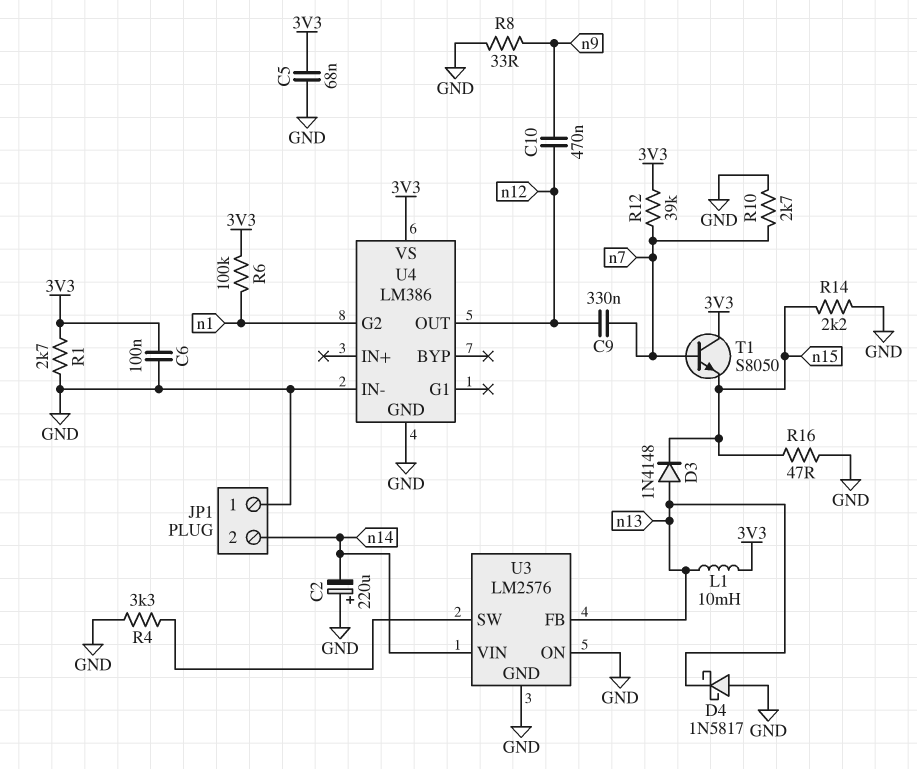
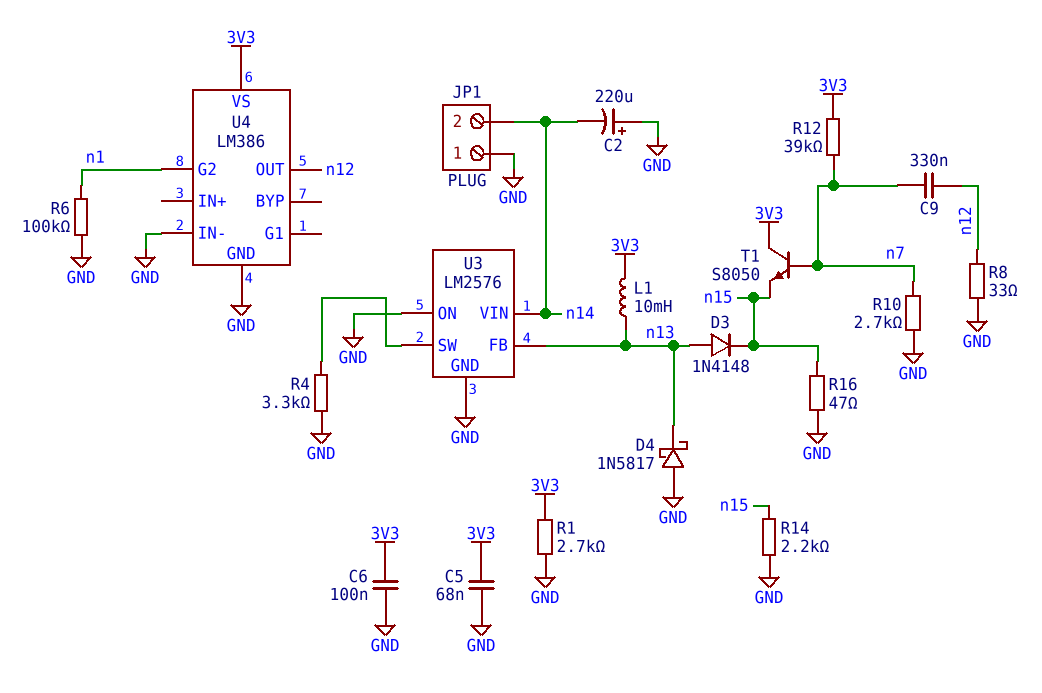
C10: 470nF (n9, n12) -> none
R6: 100k (3V3, n1) -> 100k (GND, n1)
R8: 33 (GND, n9) -> 33 (GND, n12)

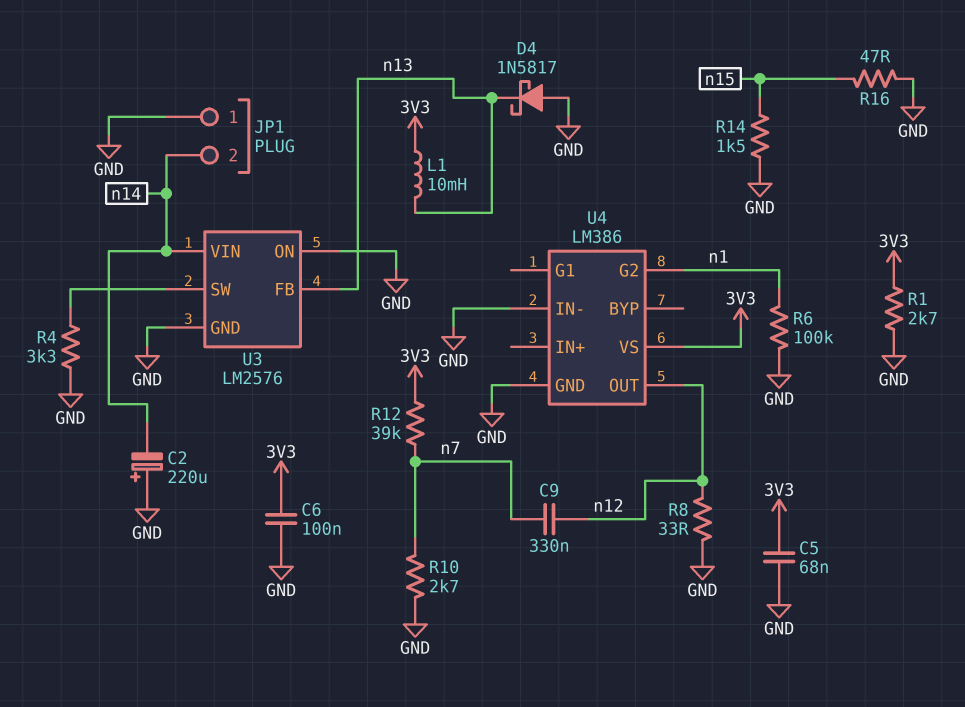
D3: diode 1N4148 (A n13, K n15) -> none
R14: 2.2k (GND, n15) -> 1.5k (GND, n15)
T1: NPN S8050 (B n7, C 3V3, E n15) -> none

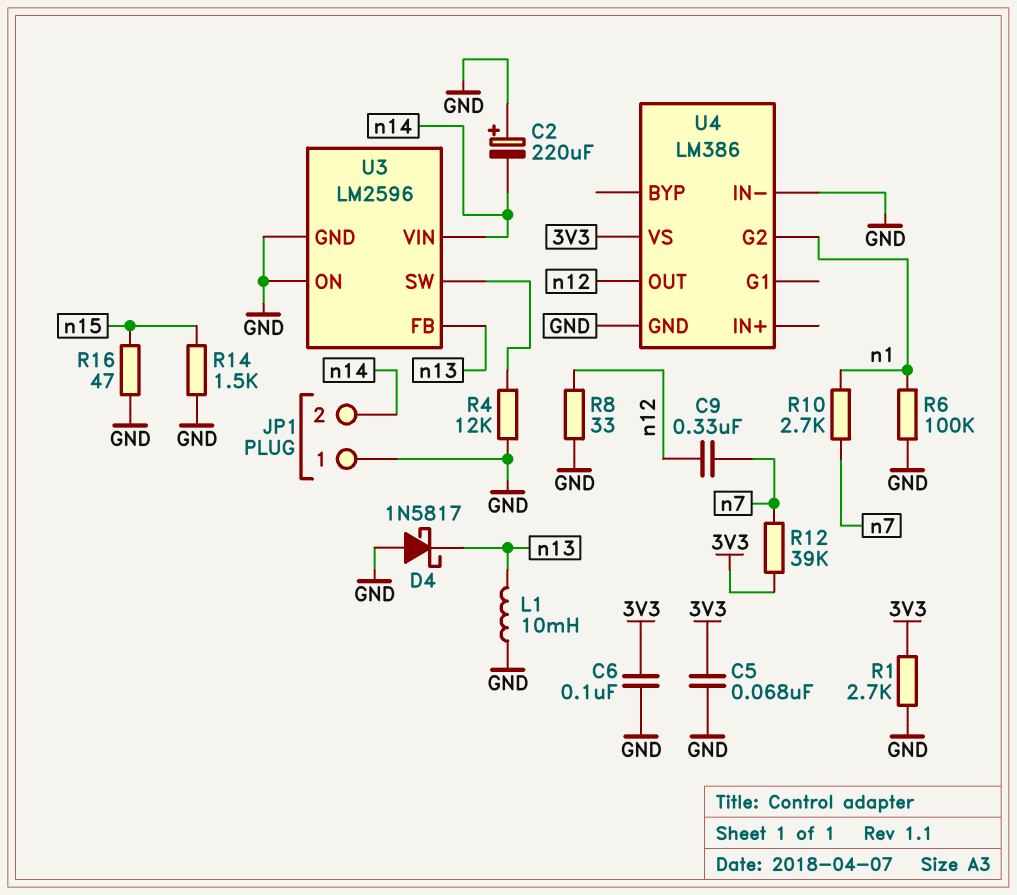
L1: 10mH (3V3, n13) -> 10mH (GND, n13)
R4: 3.3k (GND, U3/SW) -> 12k (GND, U3/SW)
R10: 2.7k (GND, n7) -> 2.7k (n1, n7)
U3: LM2576 -> LM2596

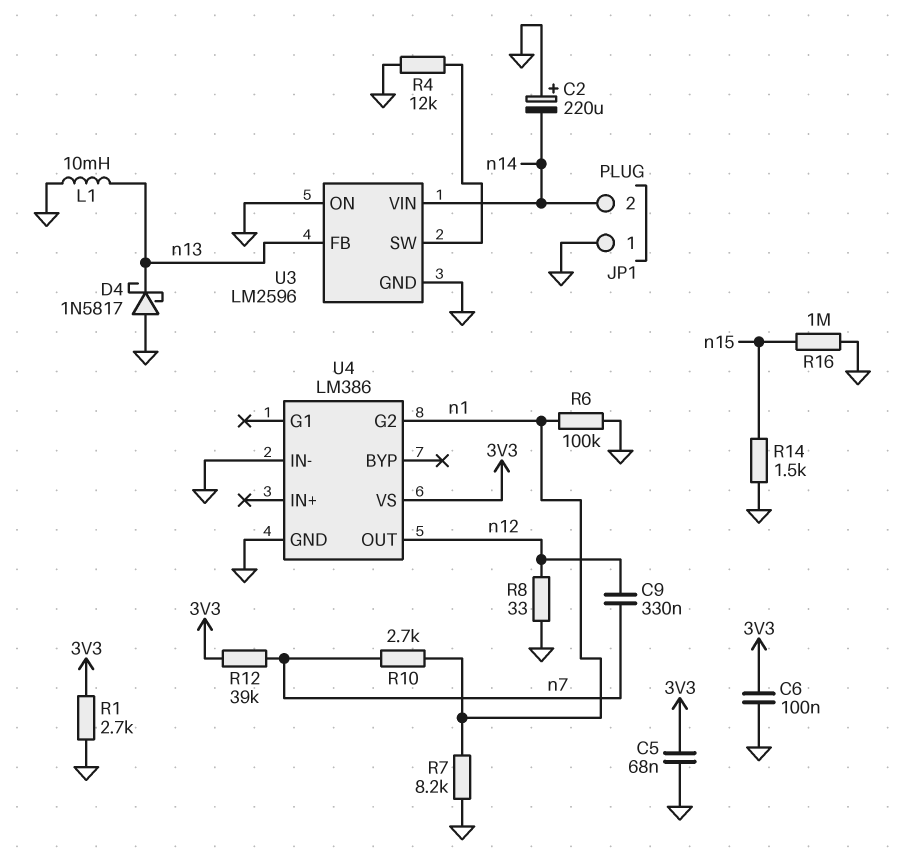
R7: none -> 8.2k (GND, n1)
R16: 47 (GND, n15) -> 1M (GND, n15)

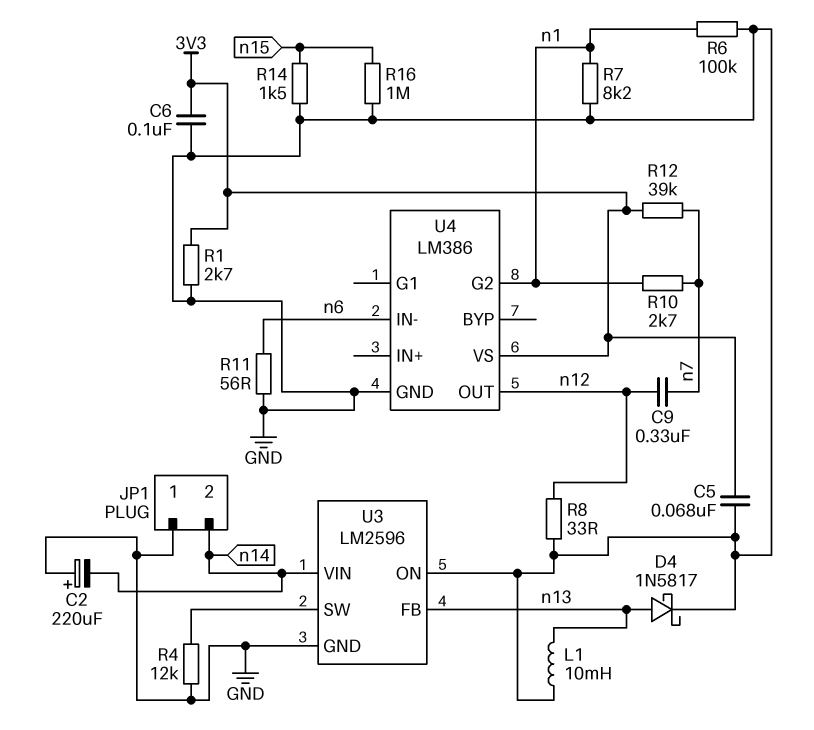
D4: schottky 1N5817 (A GND, K n13) -> schottky 1N5817 (A n13, K GND)
R11: none -> 56 (GND, n6)
U4 pin IN-: GND -> n6

